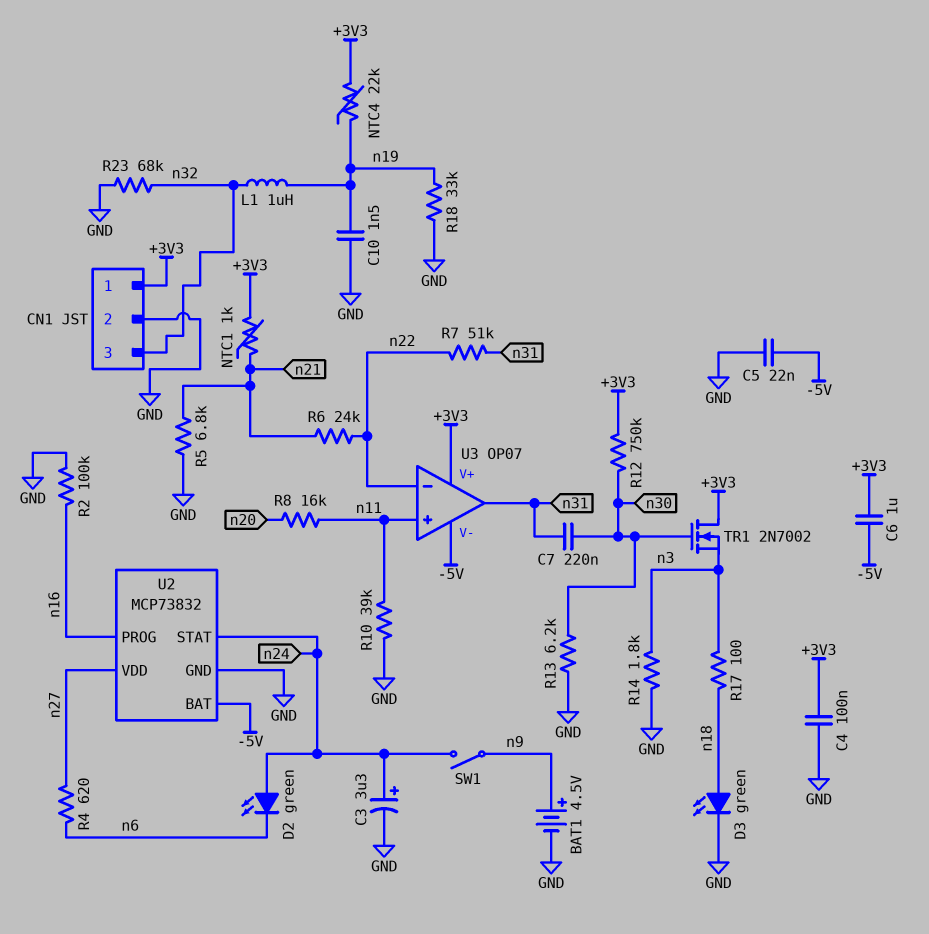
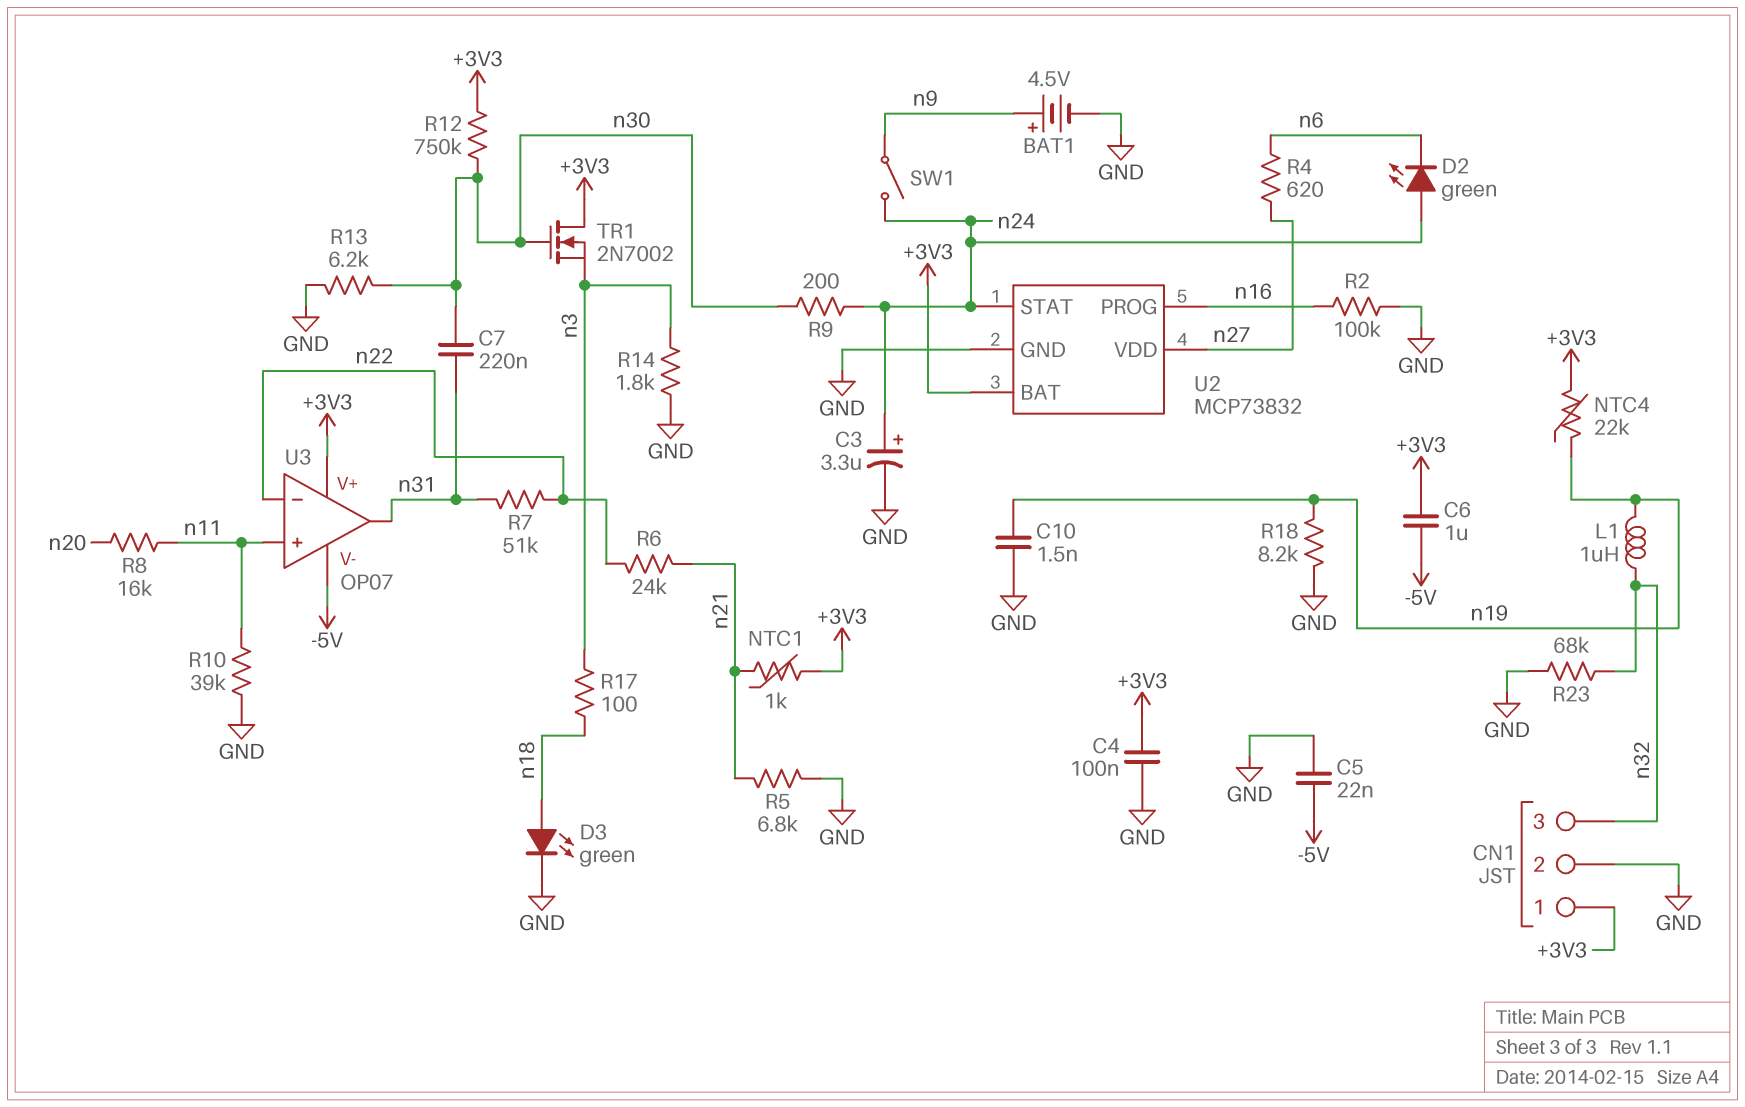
R9: none -> 200 (n24, n30)
R18: 33k (GND, n19) -> 8.2k (GND, n19)
U2 pin BAT: -5V -> +3V3

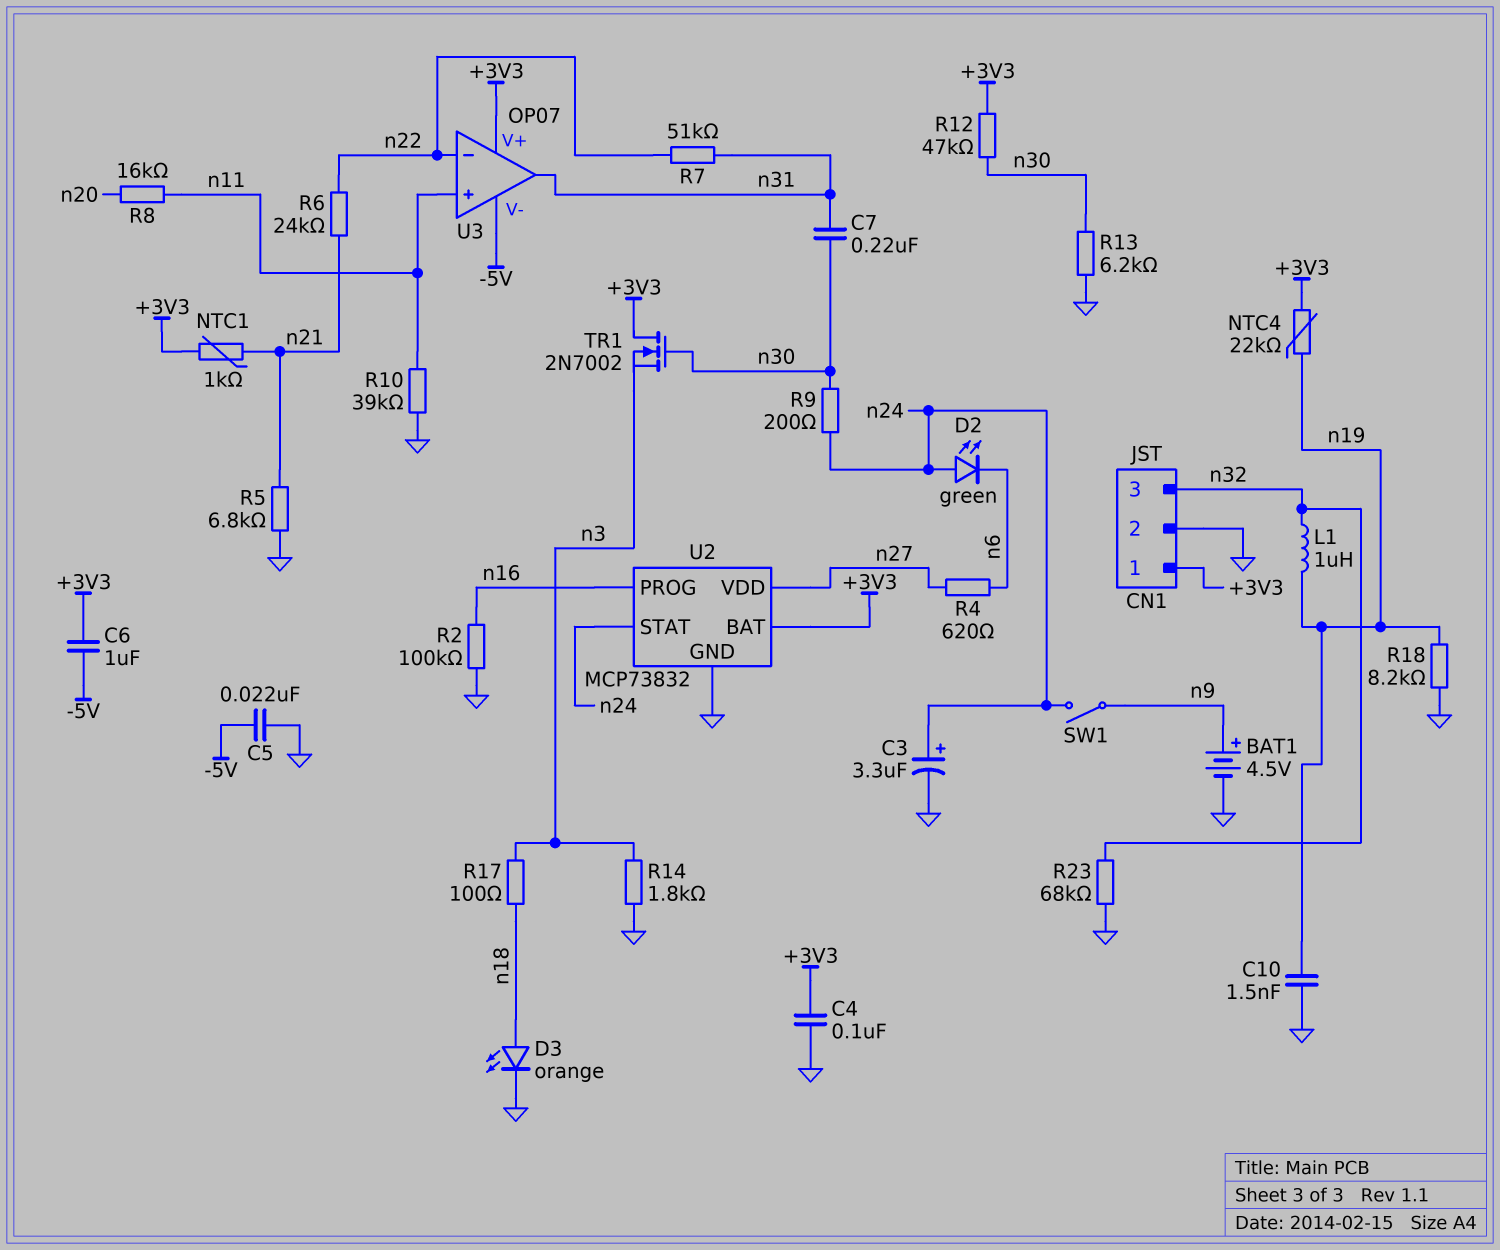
D3: LED green (A n18, K GND) -> LED orange (A n18, K GND)
R12: 750k (+3V3, n30) -> 47k (+3V3, n30)

